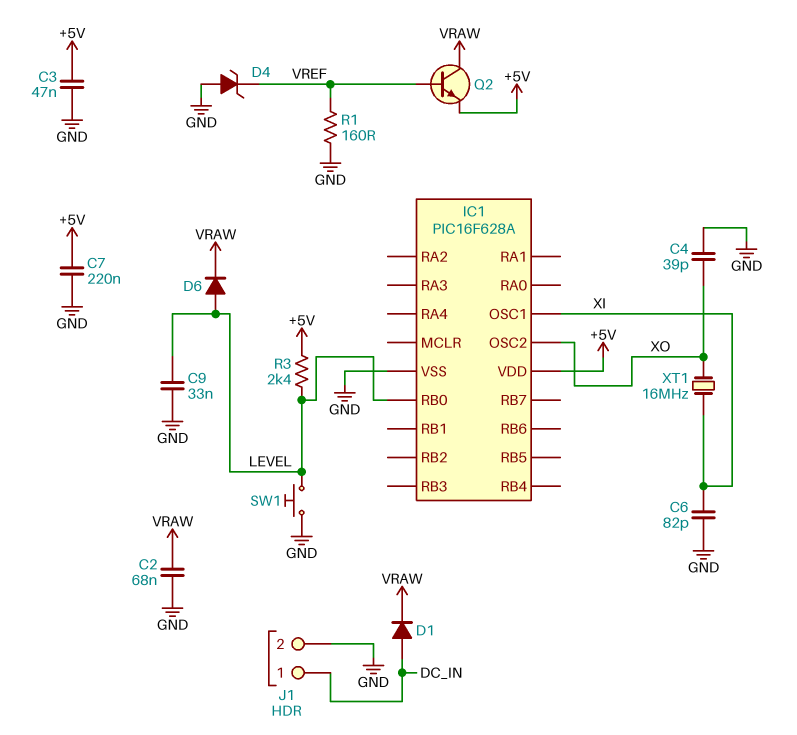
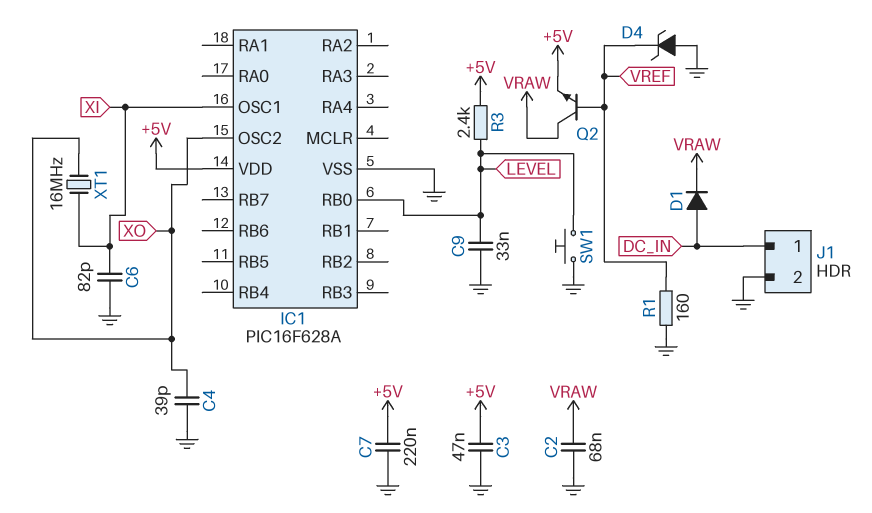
D6: diode (A LEVEL, K VRAW) -> none

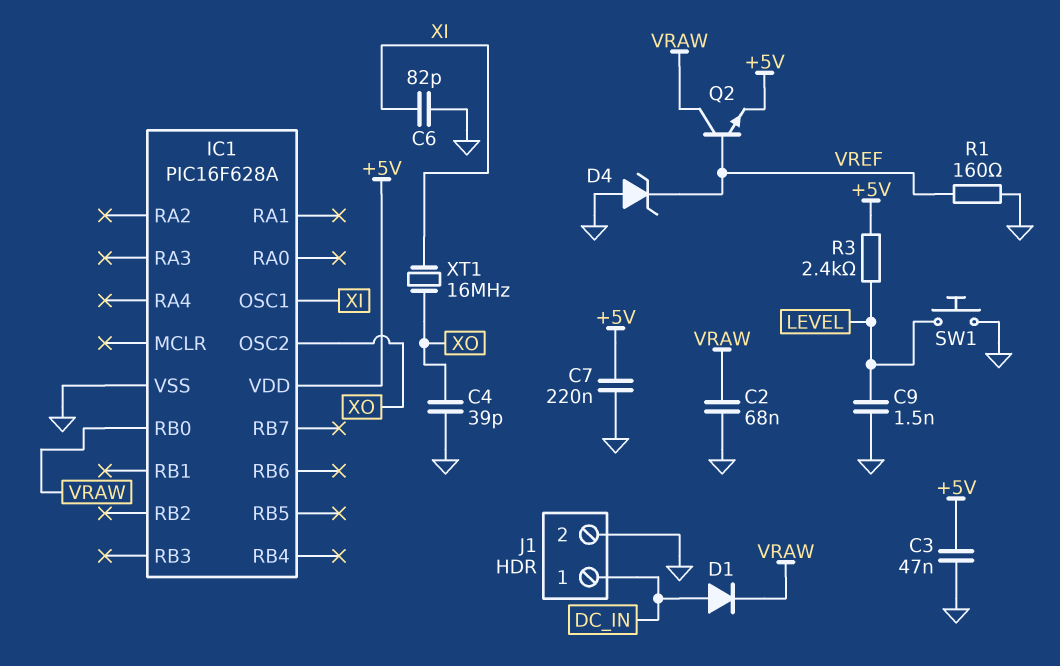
C9: 33nF (GND, LEVEL) -> 1.5nF (GND, LEVEL)
IC1 pin RB0: LEVEL -> VRAW

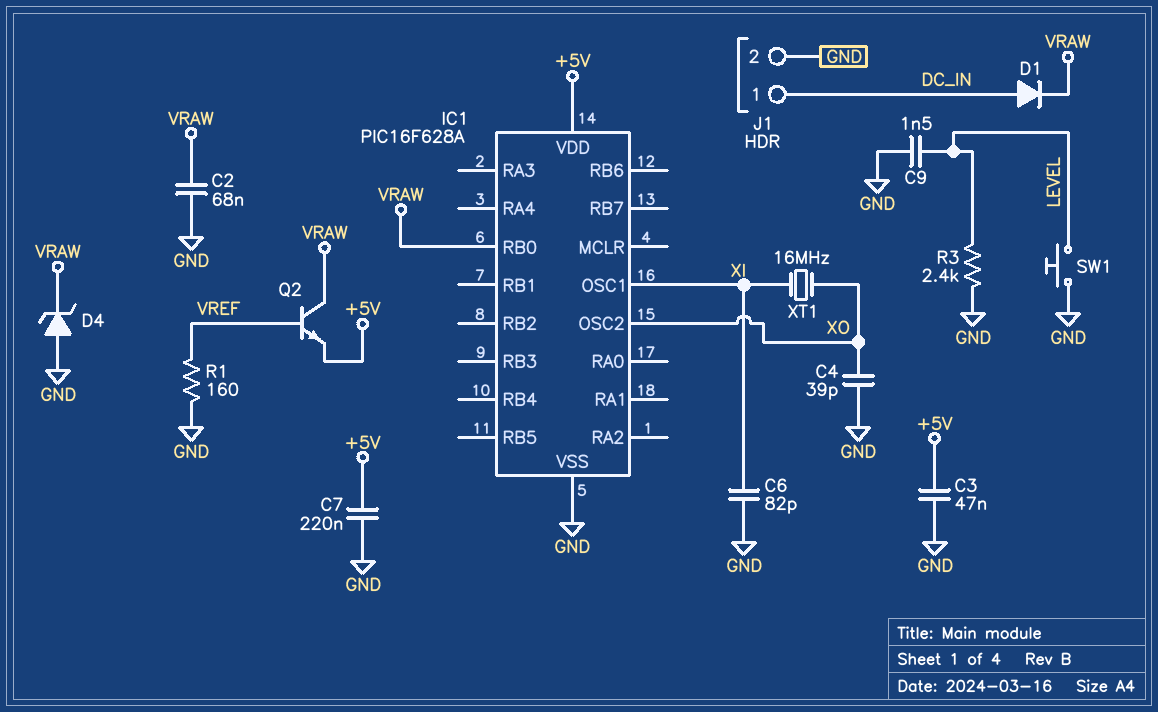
D4: zener (A GND, K VREF) -> zener (A GND, K VRAW)
R3: 2.4k (+5V, LEVEL) -> 2.4k (GND, LEVEL)

